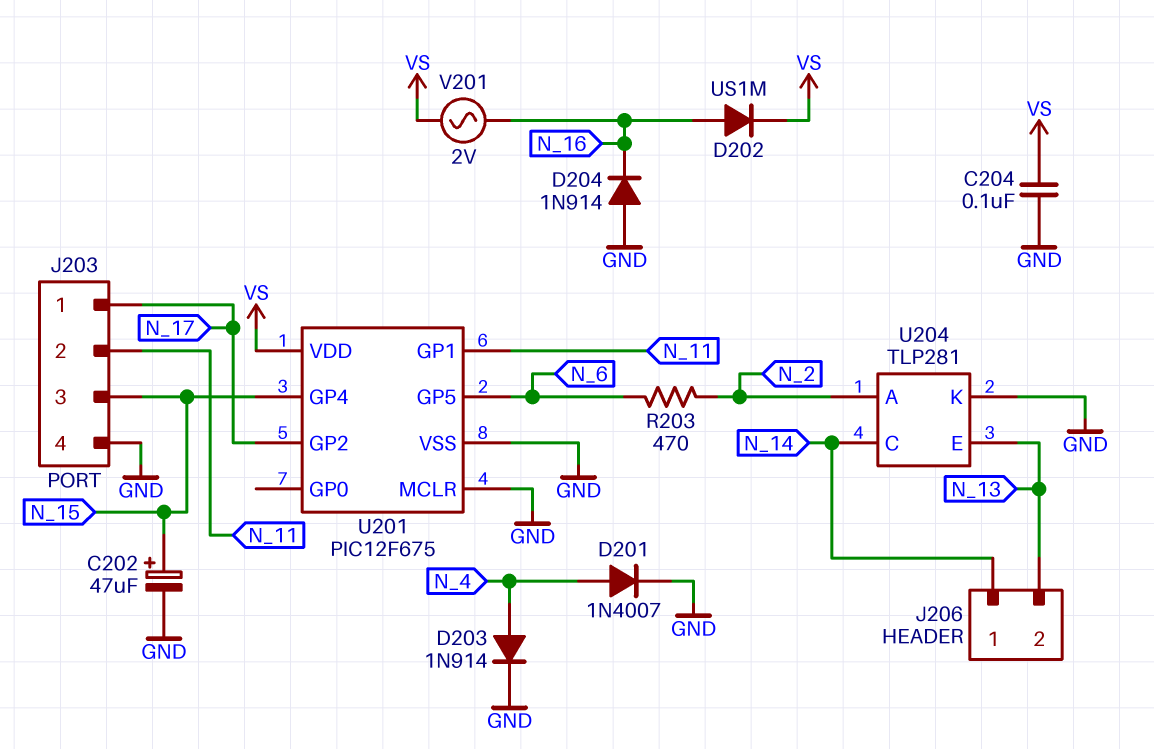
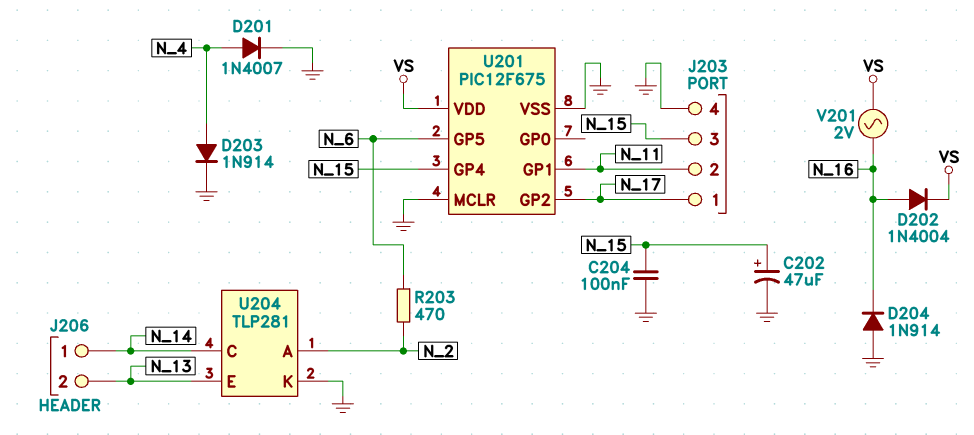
C204: 100nF (GND, VS) -> 100nF (GND, N_15)
D202: diode US1M (A N_16, K VS) -> diode 1N4004 (A N_16, K VS)

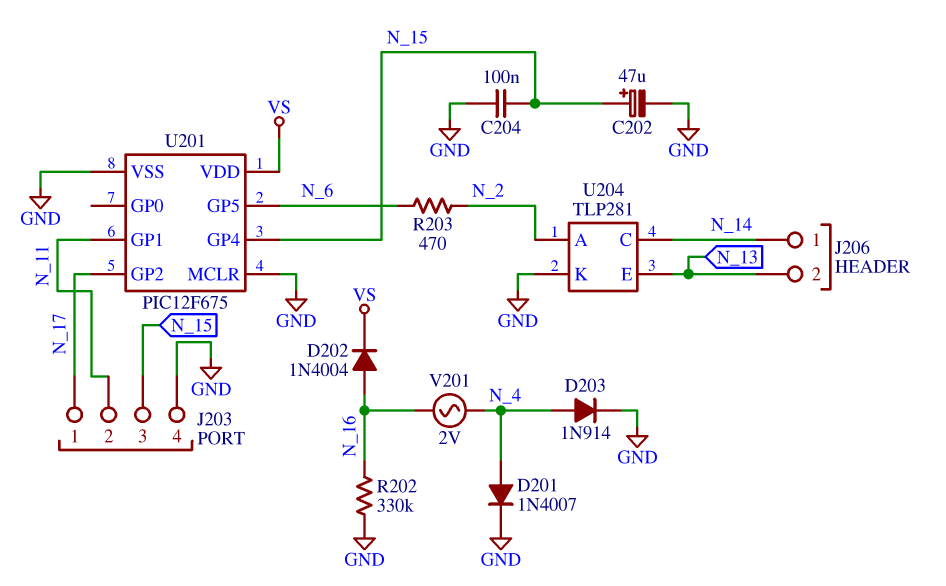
D204: diode 1N914 (A GND, K N_16) -> none
R202: none -> 330k (GND, N_16)
V201: AC 2V (N_16, VS) -> AC 2V (N_4, N_16)

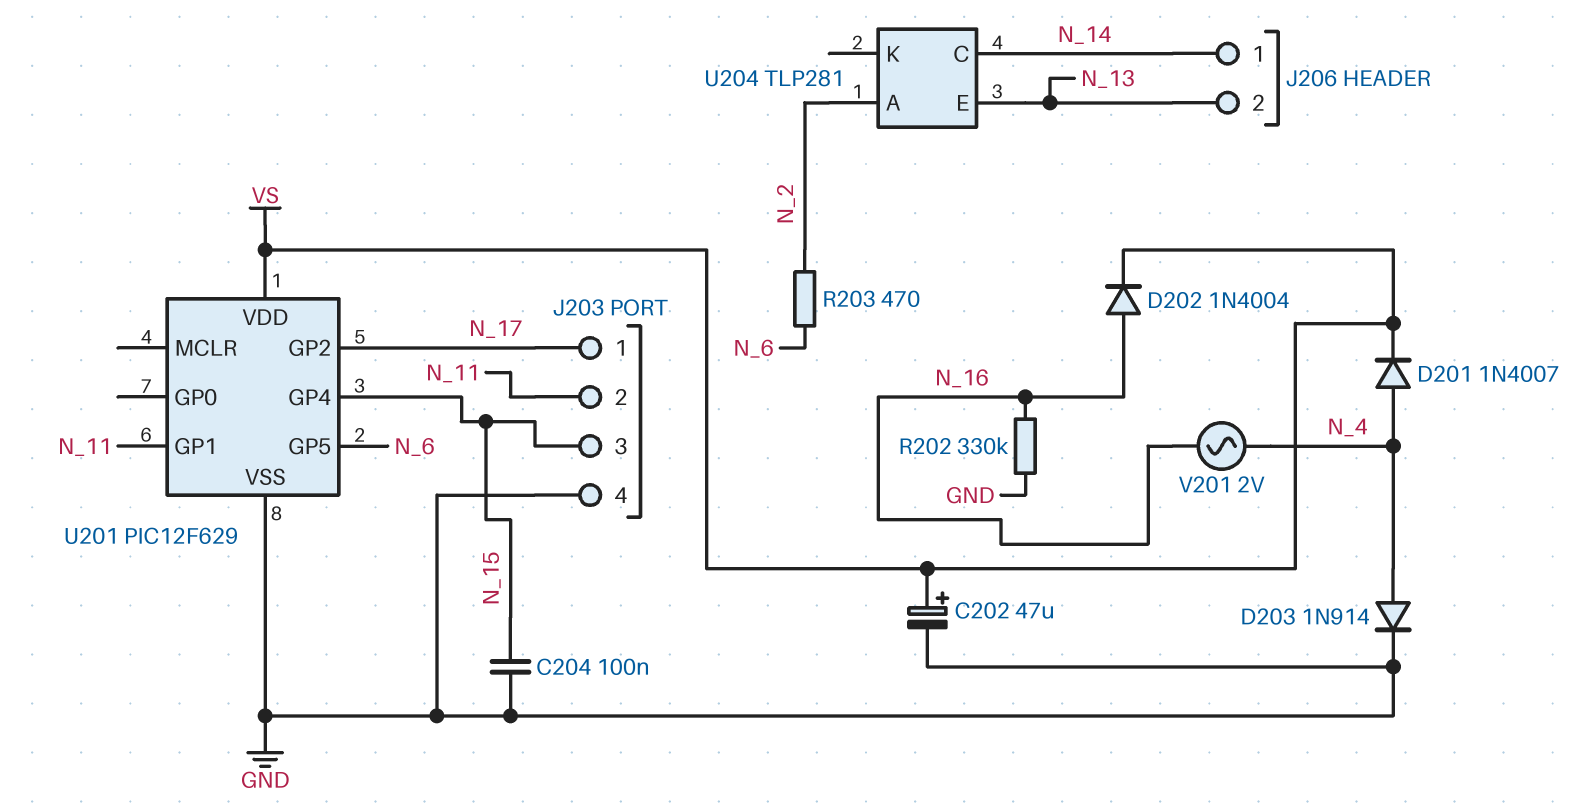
C202: 47uF (plus N_15, minus GND) -> 47uF (plus VS, minus GND)
D201: diode 1N4007 (A N_4, K GND) -> diode 1N4007 (A N_4, K VS)
U201: PIC12F675 -> PIC12F629
U201 pin MCLR: GND -> none
U204 pin K: GND -> none

